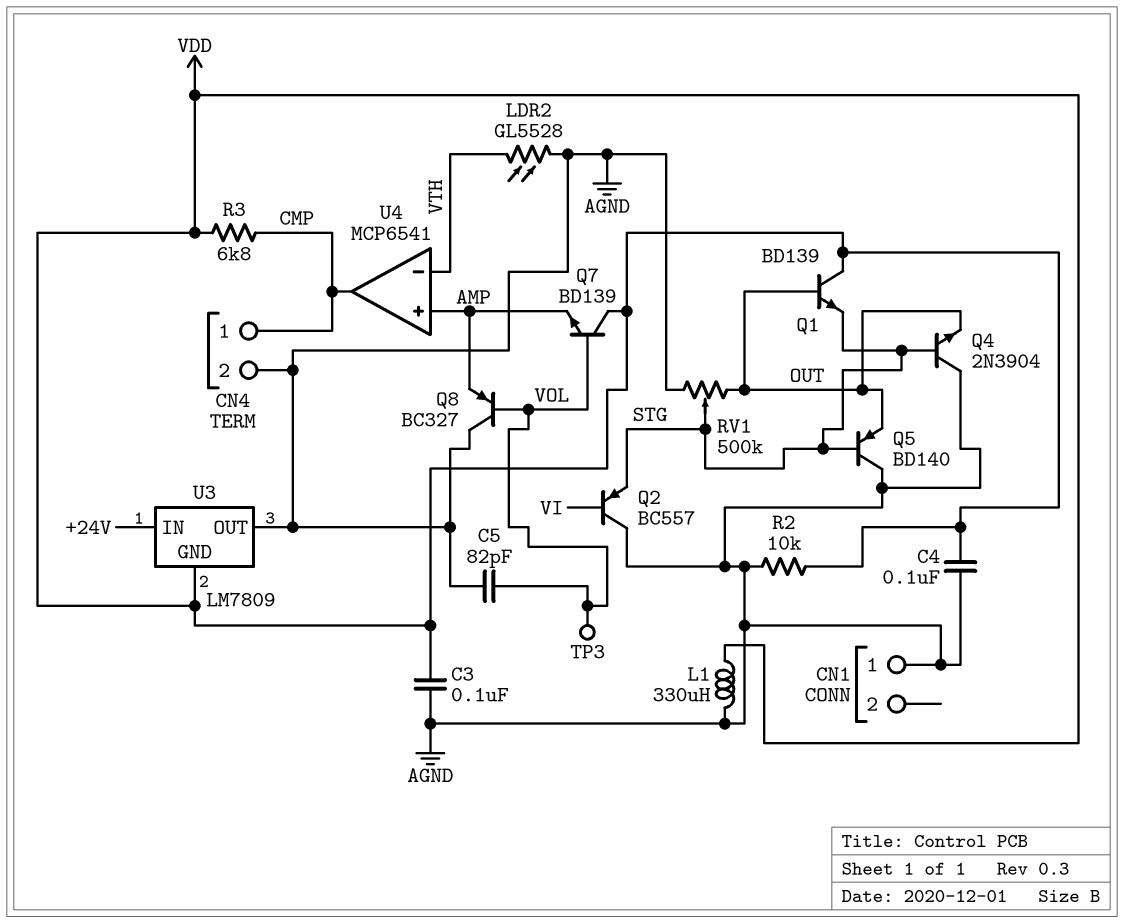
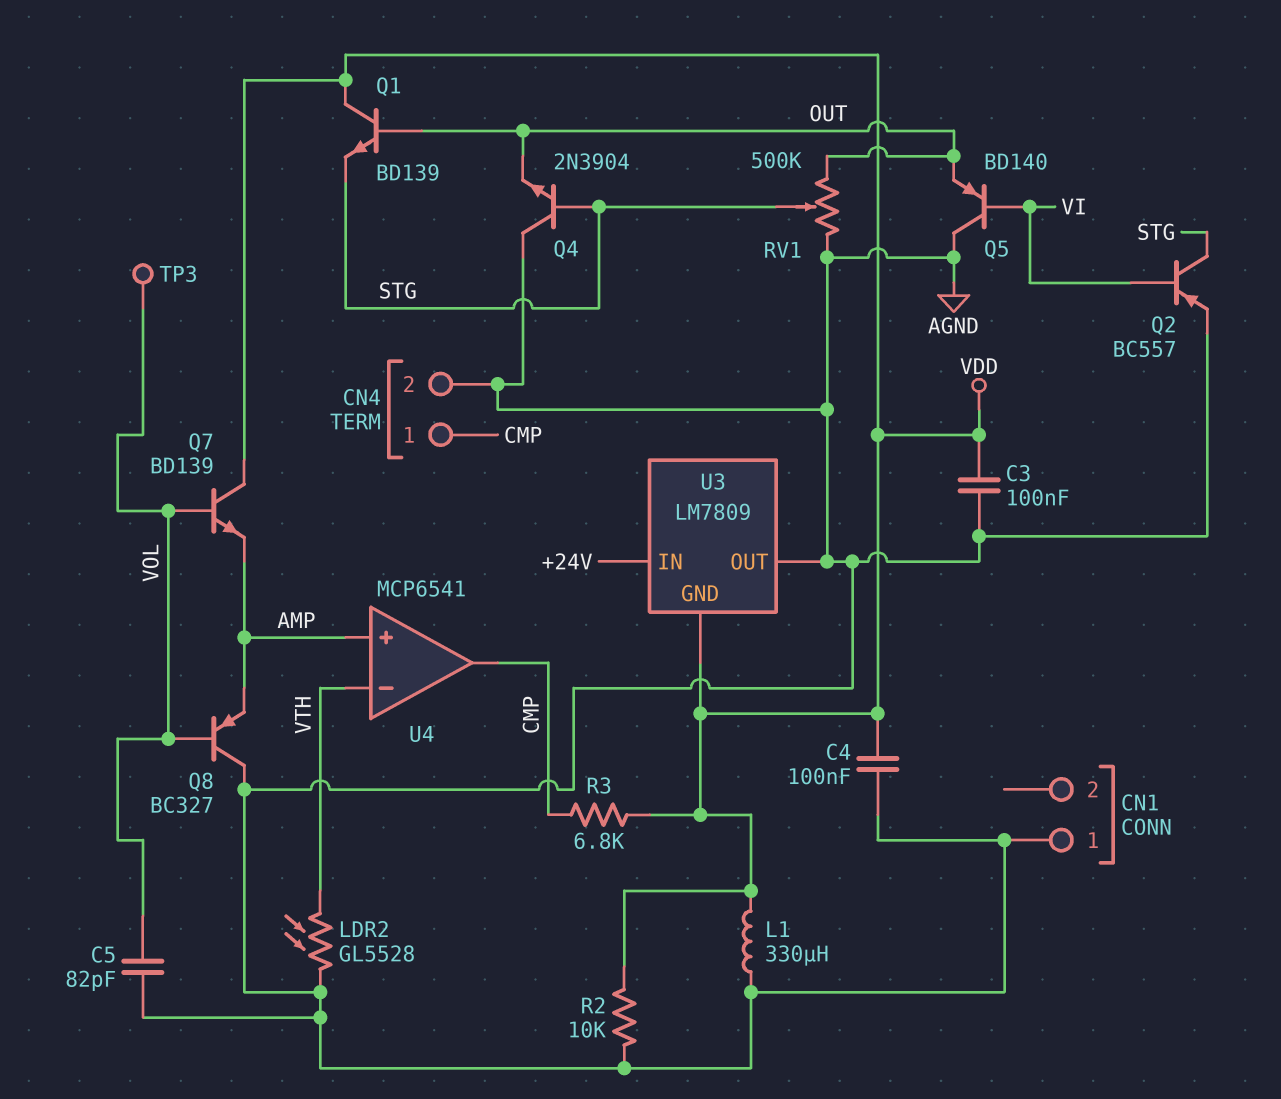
Q2: PNP BC557 (B VI, C AGND, E STG) -> PNP BC557 (B VI, C STG, E AGND)
Q5: PNP BD140 (B STG, C AGND, E OUT) -> PNP BD140 (B VI, C AGND, E OUT)

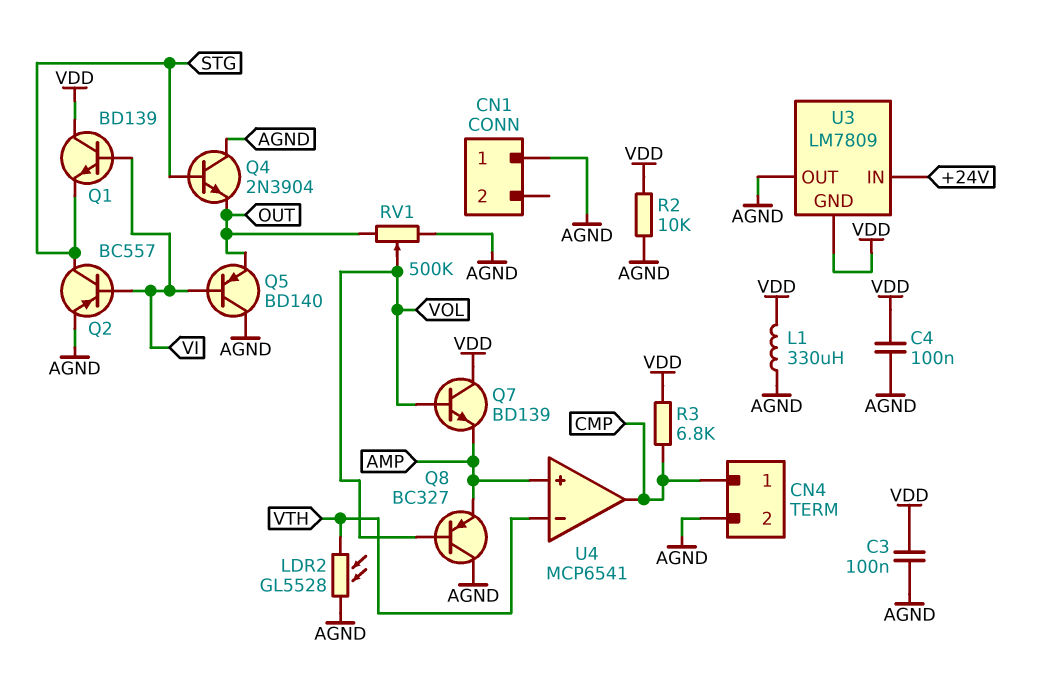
C5: 82pF (AGND, VOL) -> none
Q1: NPN BD139 (B OUT, C VDD, E STG) -> NPN BD139 (B VI, C VDD, E STG)
RV1: 500k (AGND, OUT, wiper STG) -> 500k (AGND, OUT, wiper VOL)
TP3: test point (VOL) -> none

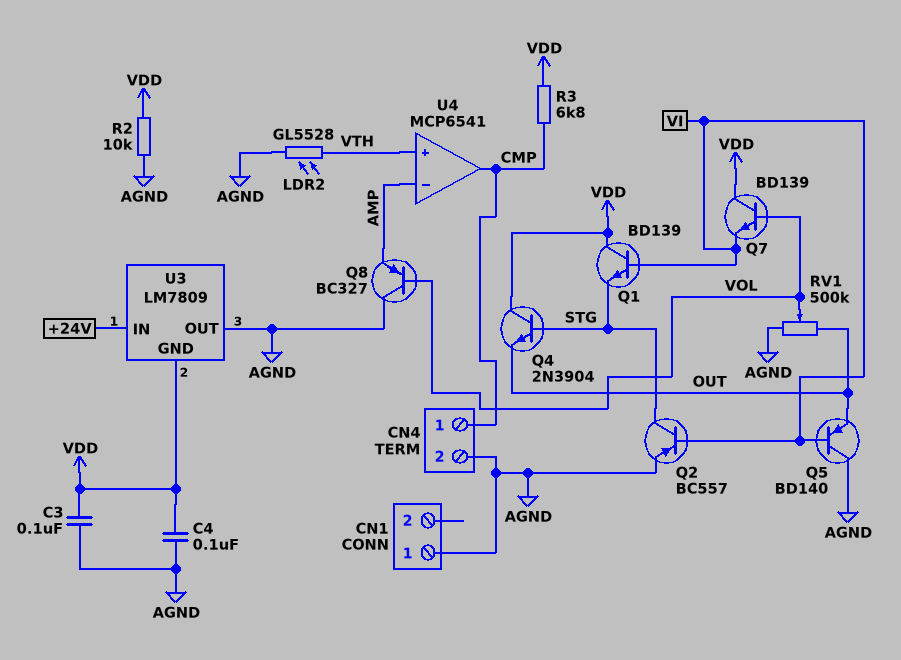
L1: 330uH (AGND, VDD) -> none
Q4: NPN 2N3904 (B STG, C AGND, E OUT) -> NPN 2N3904 (B STG, C VDD, E OUT)
Q7: NPN BD139 (B VOL, C VDD, E AMP) -> NPN BD139 (B VOL, C VDD, E VI)
U4 pin in+: AMP -> VTH
U4 pin in-: VTH -> AMP

